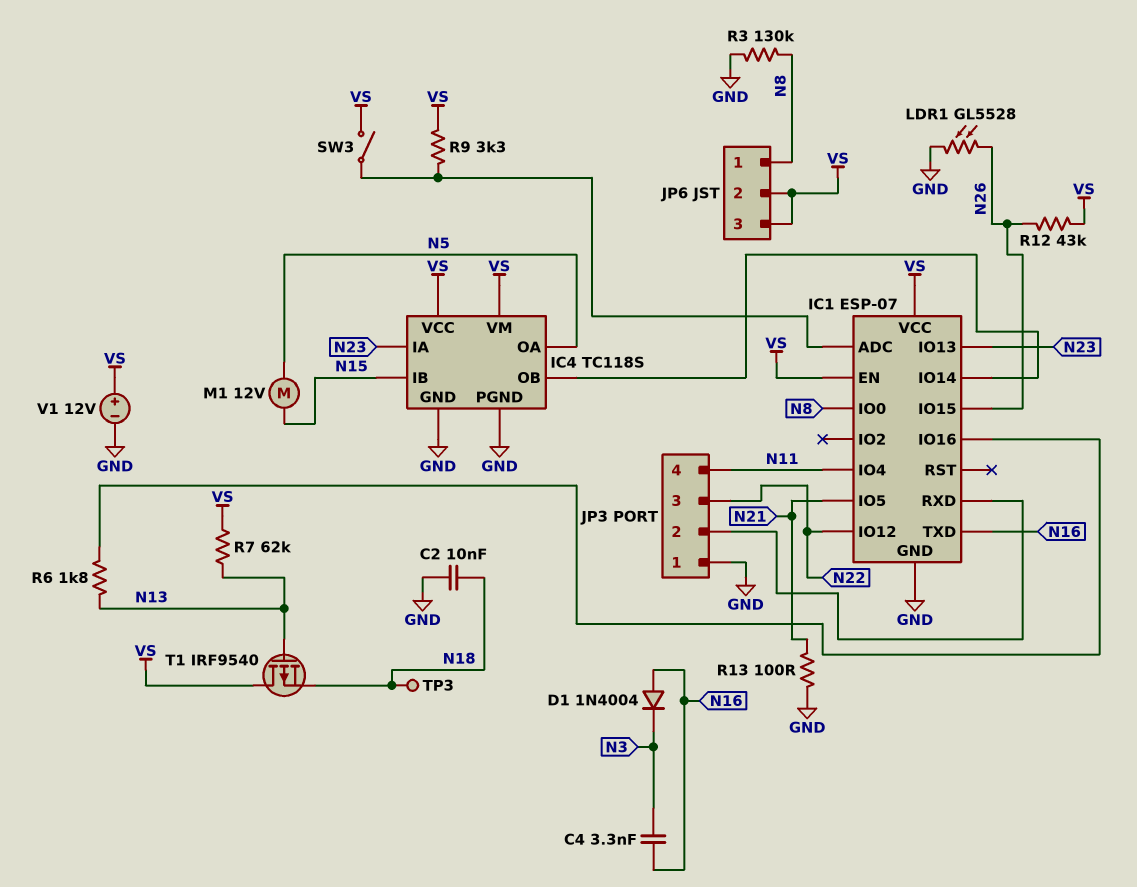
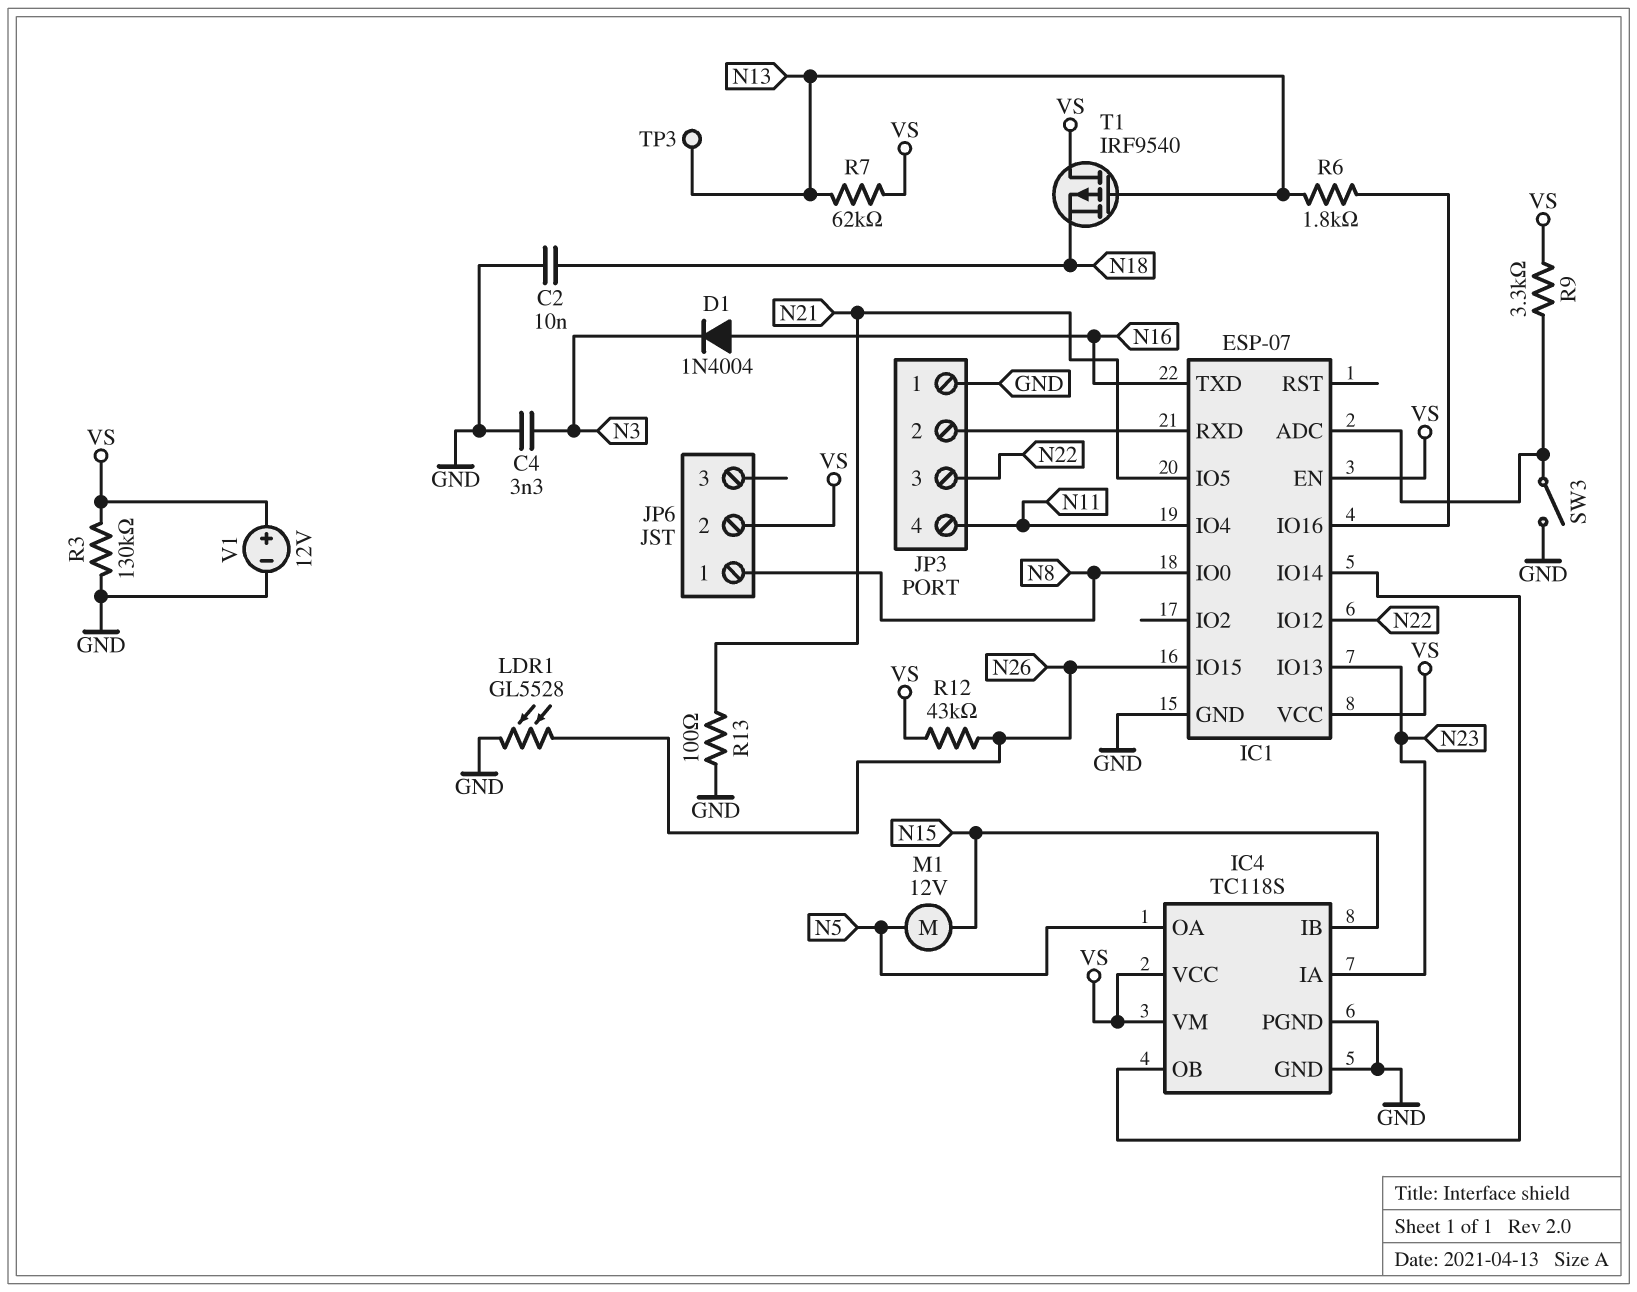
C4: 3.3nF (N3, N16) -> 3.3nF (GND, N3)
JP6 pin 3: VS -> none
R3: 130k (GND, N8) -> 130k (GND, VS)
SW3: switch (IC1/ADC, VS) -> switch (GND, IC1/ADC)
TP3: test point (N18) -> test point (N13)

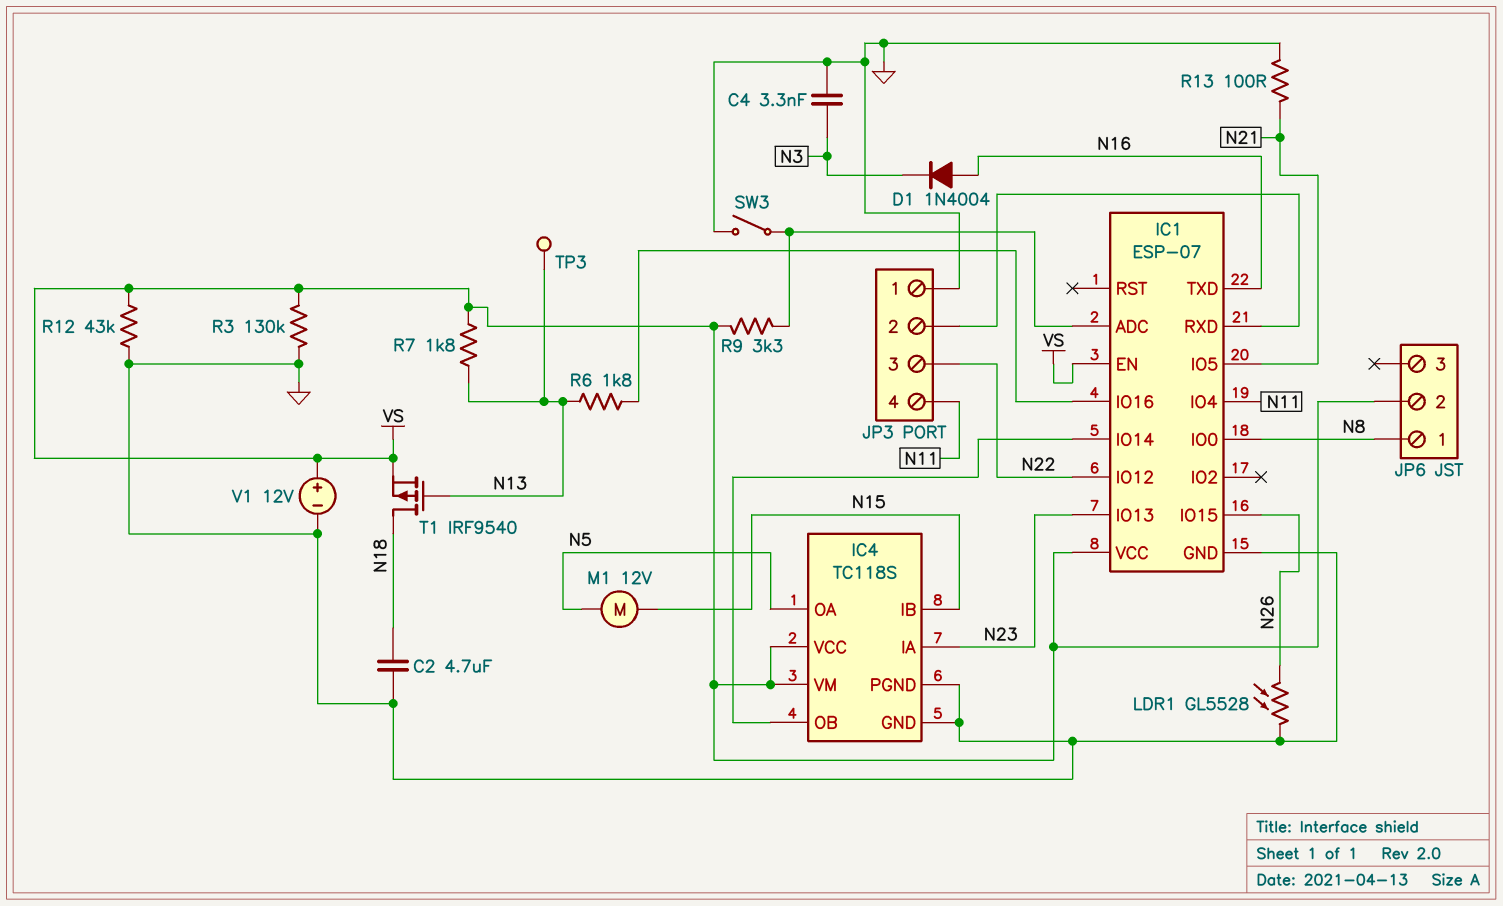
C2: 10nF (GND, N18) -> 4.7uF (GND, N18)
R7: 62k (N13, VS) -> 1.8k (N13, VS)
R12: 43k (N26, VS) -> 43k (GND, VS)
T1: PMOS IRF9540 (G N13, D VS, S N18) -> PMOS IRF9540 (G N13, D N18, S VS)

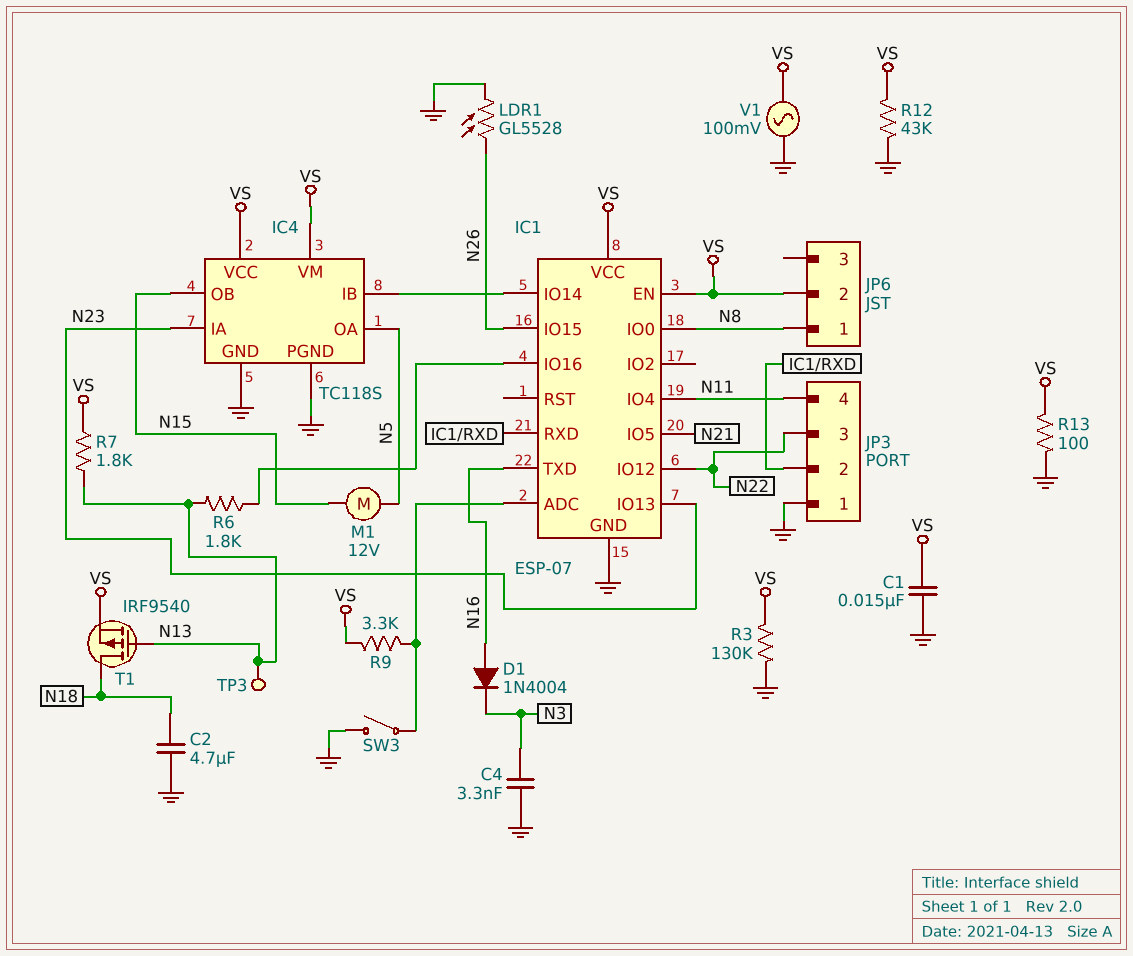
C1: none -> 15nF (GND, VS)
IC4 pin IB: N15 -> IC1/IO14
IC4 pin OB: IC1/IO14 -> N15
R13: 100 (GND, N21) -> 100 (GND, VS)
V1: 12V (plus VS, minus GND) -> AC 100mV (GND, VS)

